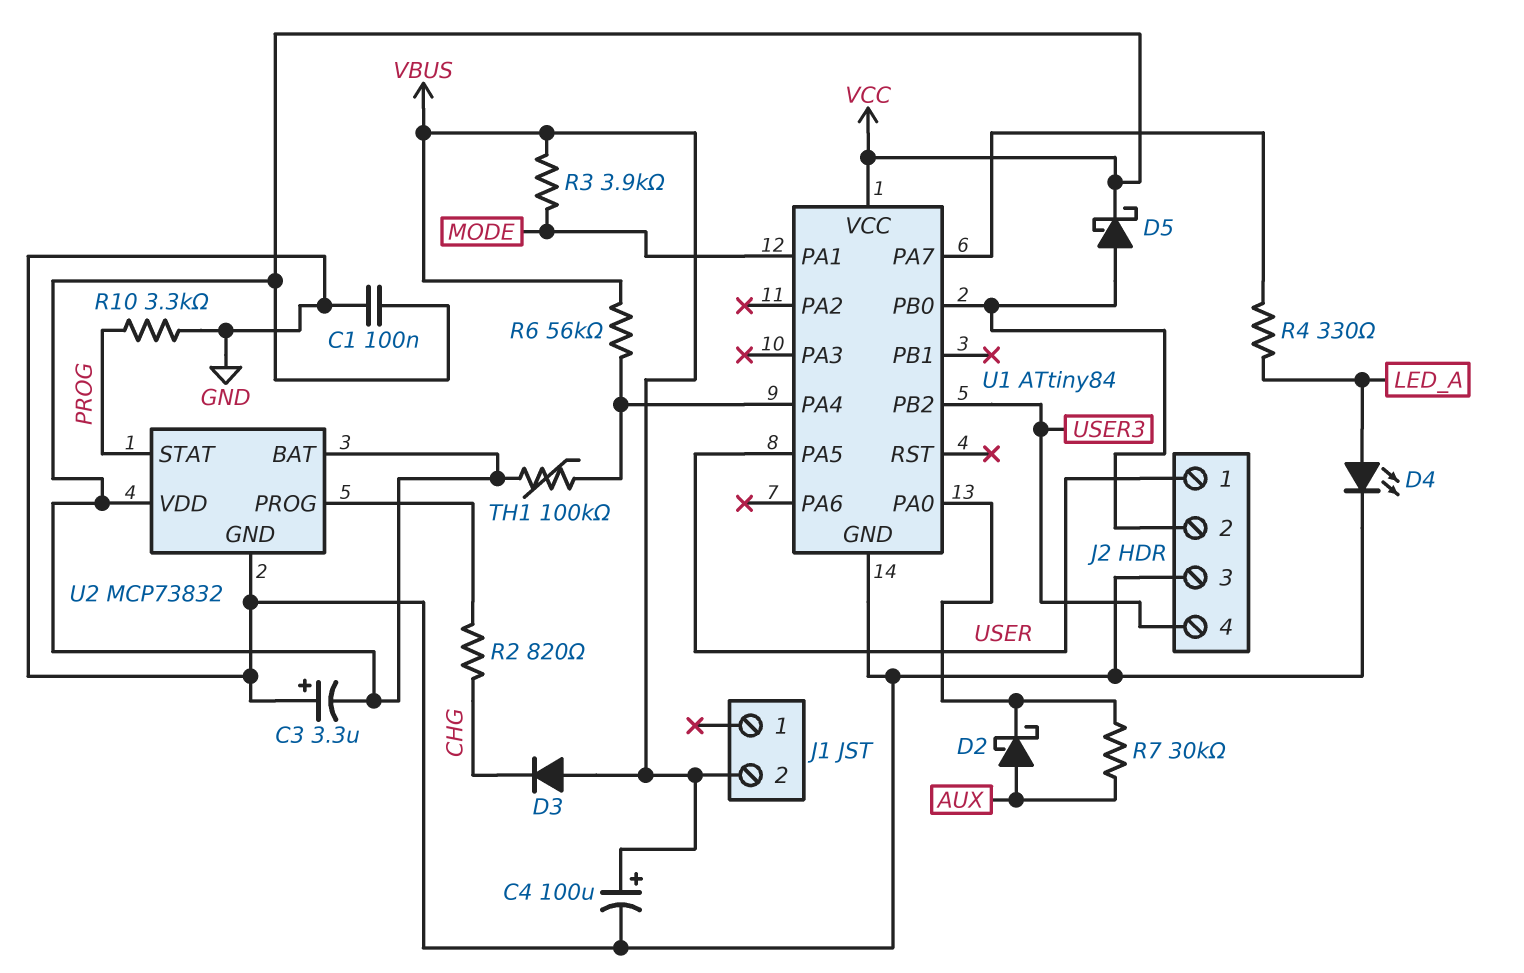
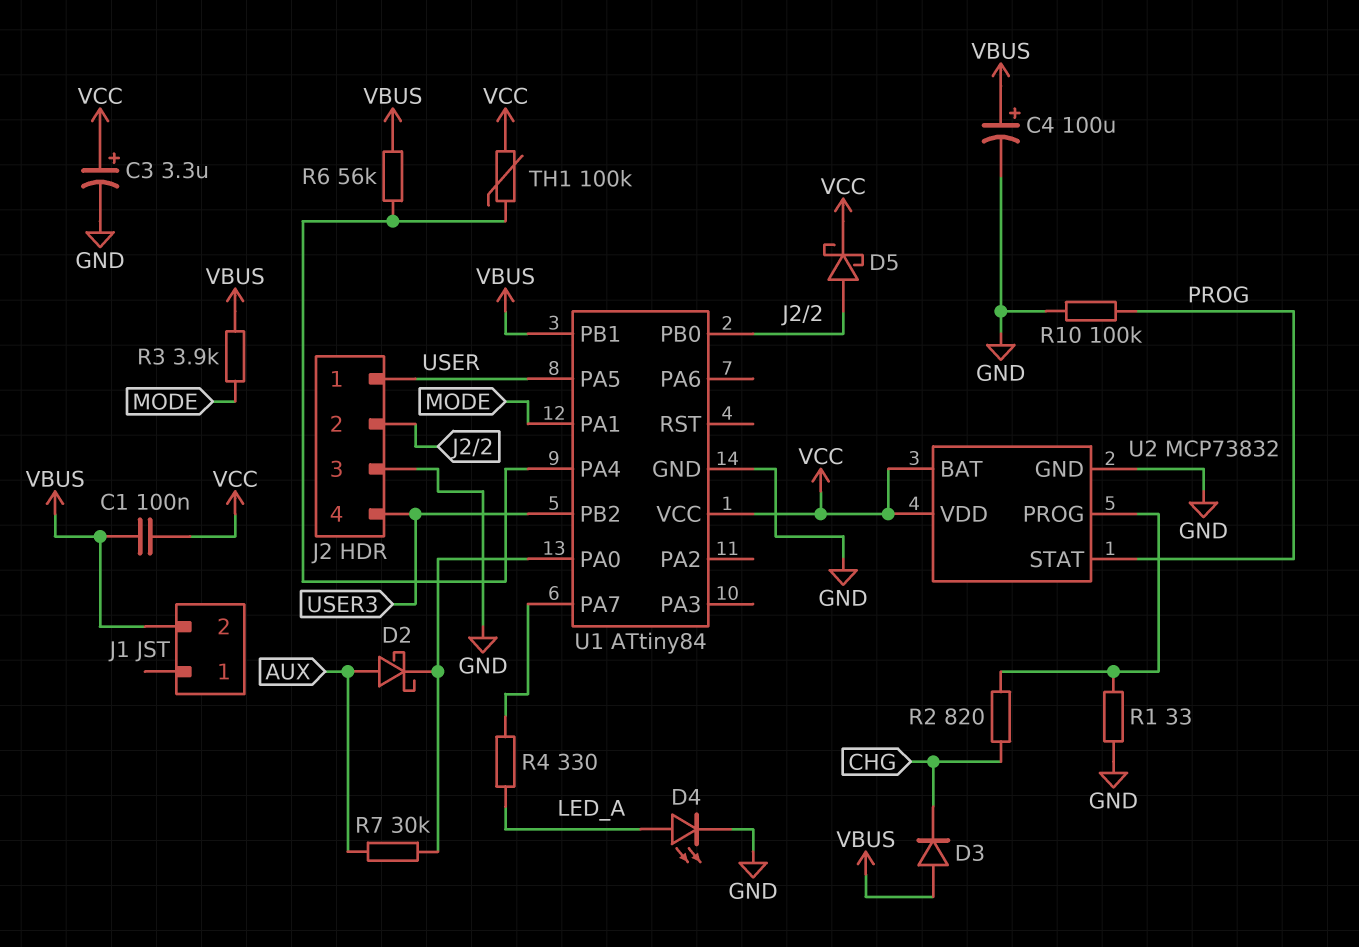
C1: 100nF (GND, VCC) -> 100nF (VBUS, VCC)
C3: 3.3uF (plus GND, minus VCC) -> 3.3uF (plus VCC, minus GND)
R1: none -> 33 (GND, U2/PROG)
R10: 3.3k (GND, PROG) -> 100k (GND, PROG)
U1 pin PB1: none -> VBUS

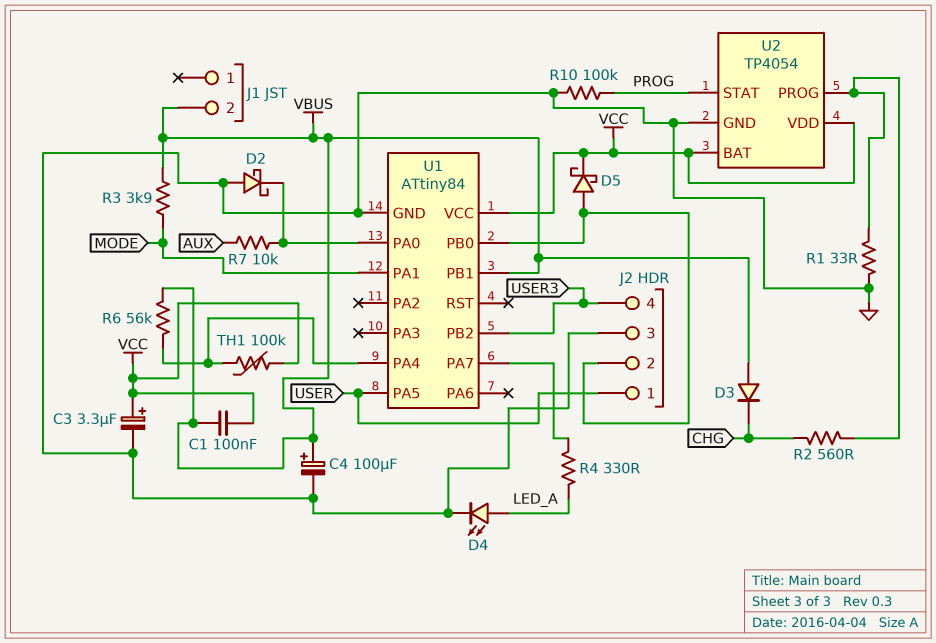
D2: schottky (A AUX, K U1/PA0) -> schottky (A GND, K U1/PA0)
R2: 820 (CHG, U2/PROG) -> 560 (CHG, U2/PROG)
R7: 30k (AUX, U1/PA0) -> 10k (AUX, U1/PA0)
U2: MCP73832 -> TP4054

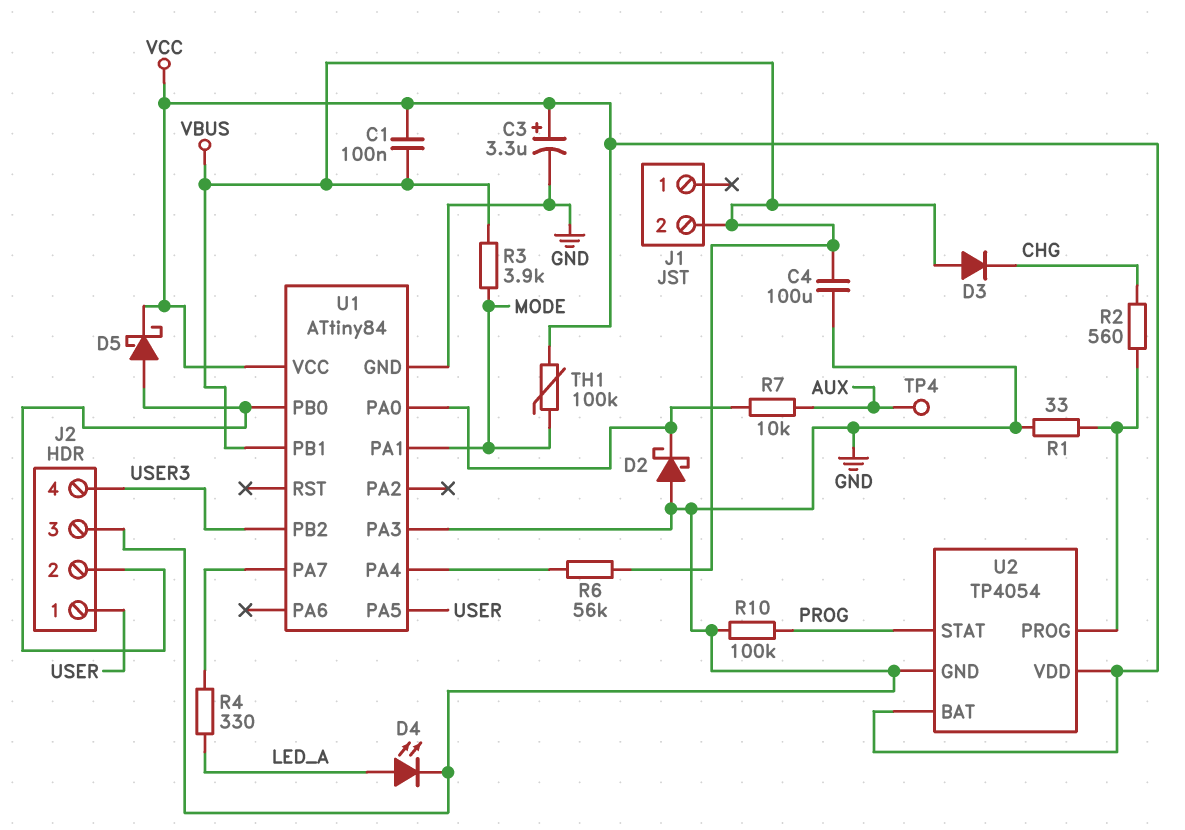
C4: 100uF (plus VBUS, minus GND) -> 100uF (GND, VBUS)
TH1: 100k (U1/PA4, VCC) -> 100k (MODE, VCC)
TP4: none -> test point (AUX)
U1 pin PA3: none -> GND

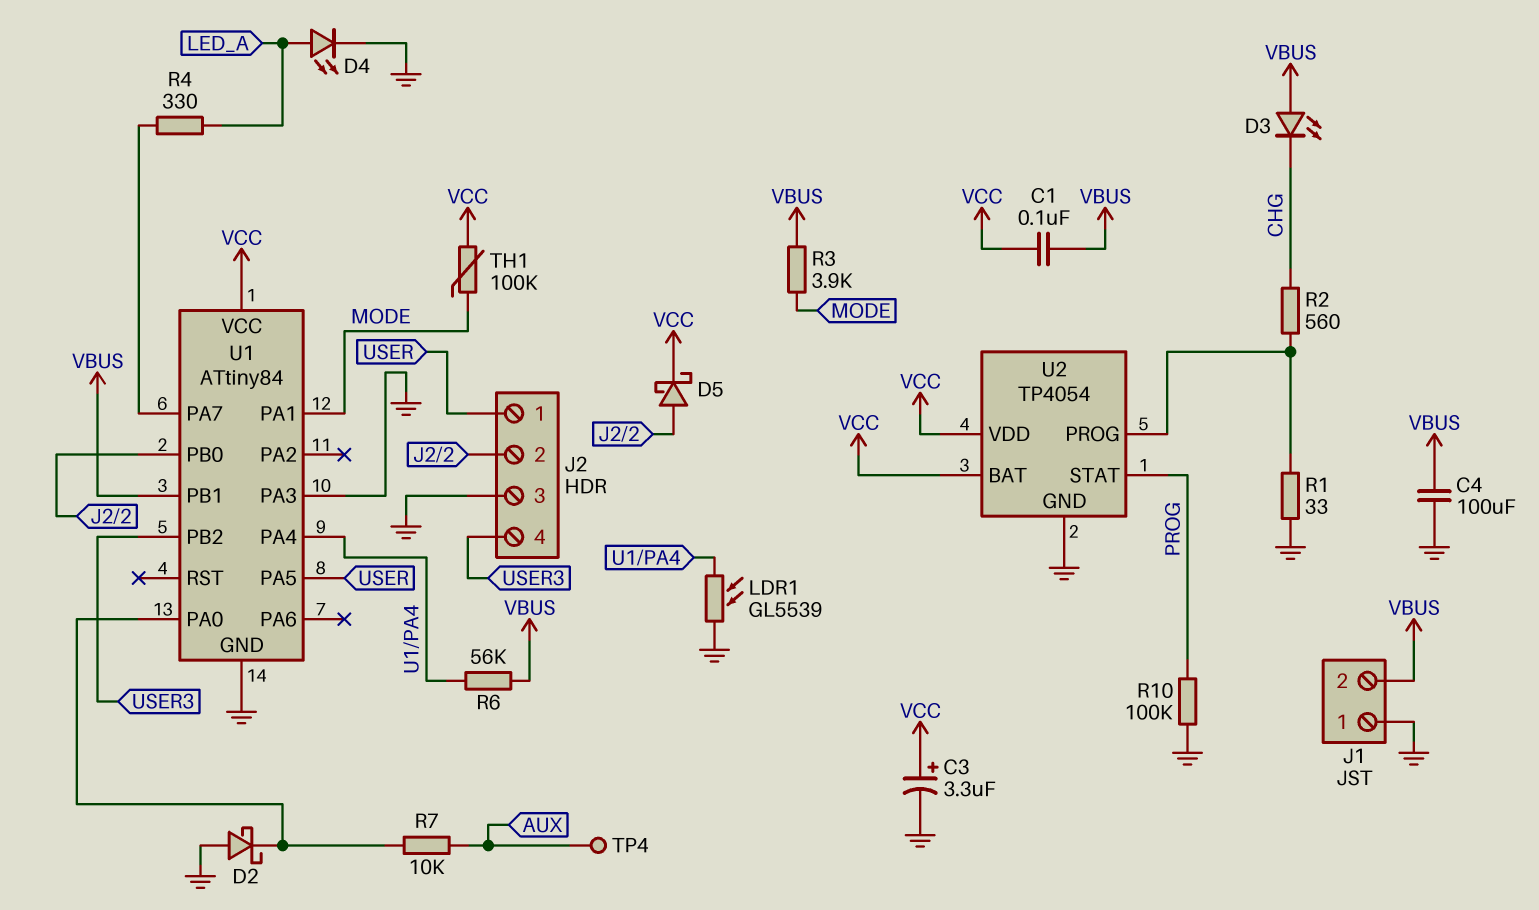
D3: diode (A VBUS, K CHG) -> LED (A VBUS, K CHG)
J1 pin 1: none -> GND
LDR1: none -> GL5539 (GND, U1/PA4)

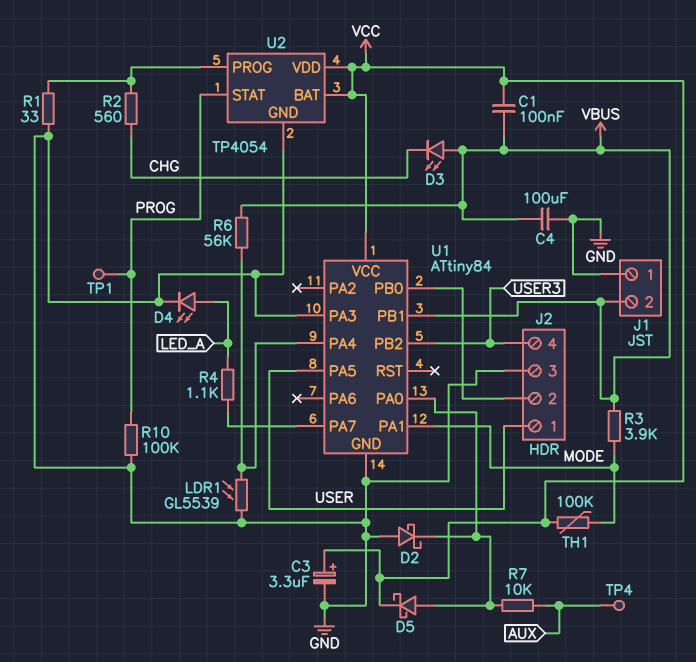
D5: schottky (A J2/2, K VCC) -> schottky (A U1/PA0, K VCC)
R4: 330 (LED_A, U1/PA7) -> 1.1k (LED_A, U1/PA7)
TP1: none -> test point (PROG)

